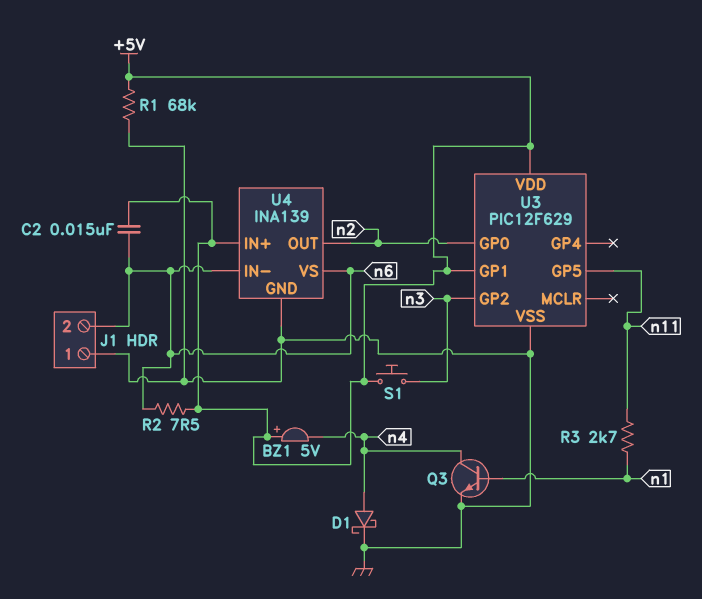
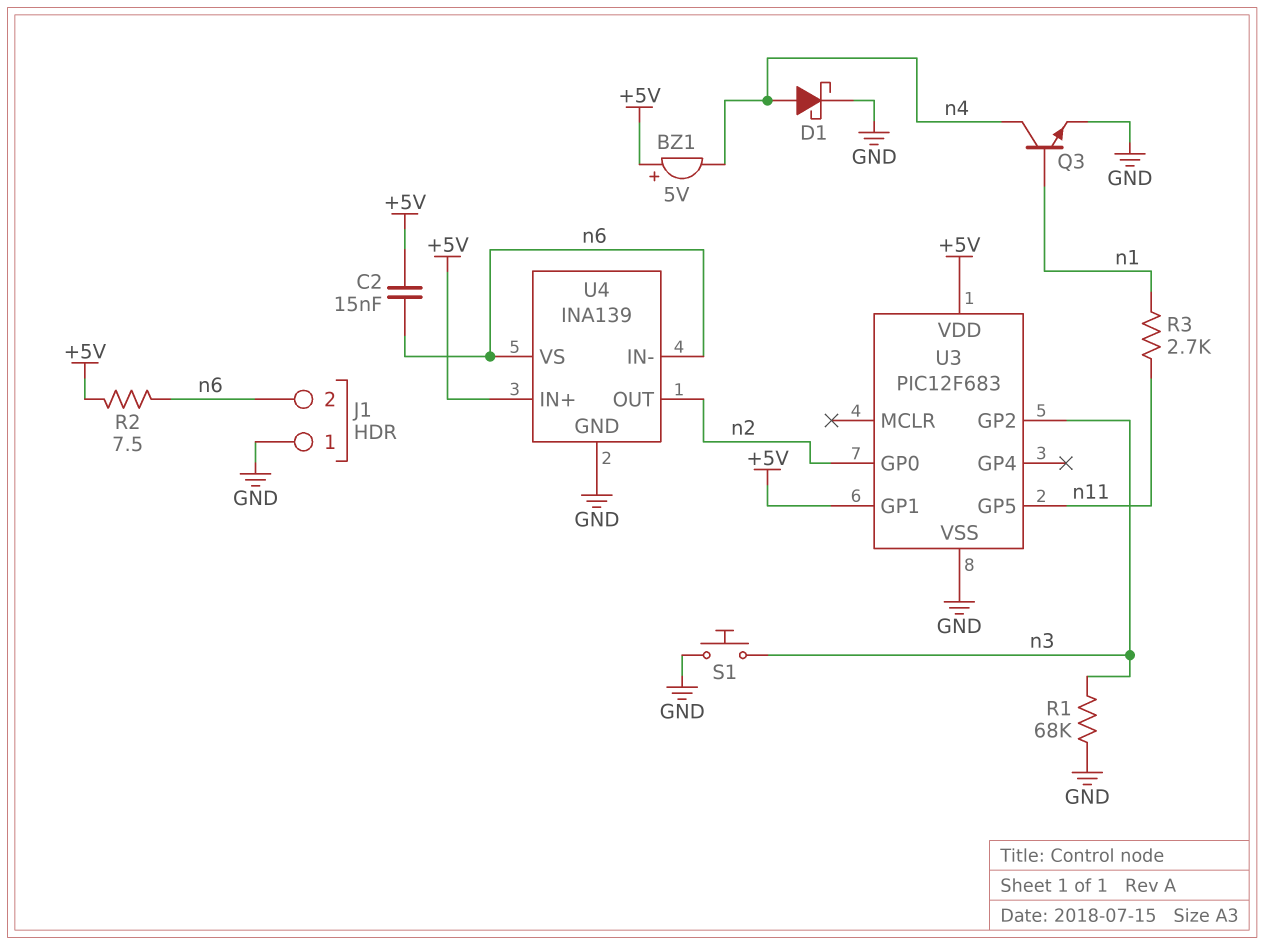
R1: 68k (+5V, GND) -> 68k (GND, n3)
S1: button (+5V, n3) -> button (GND, n3)
U3: PIC12F629 -> PIC12F683

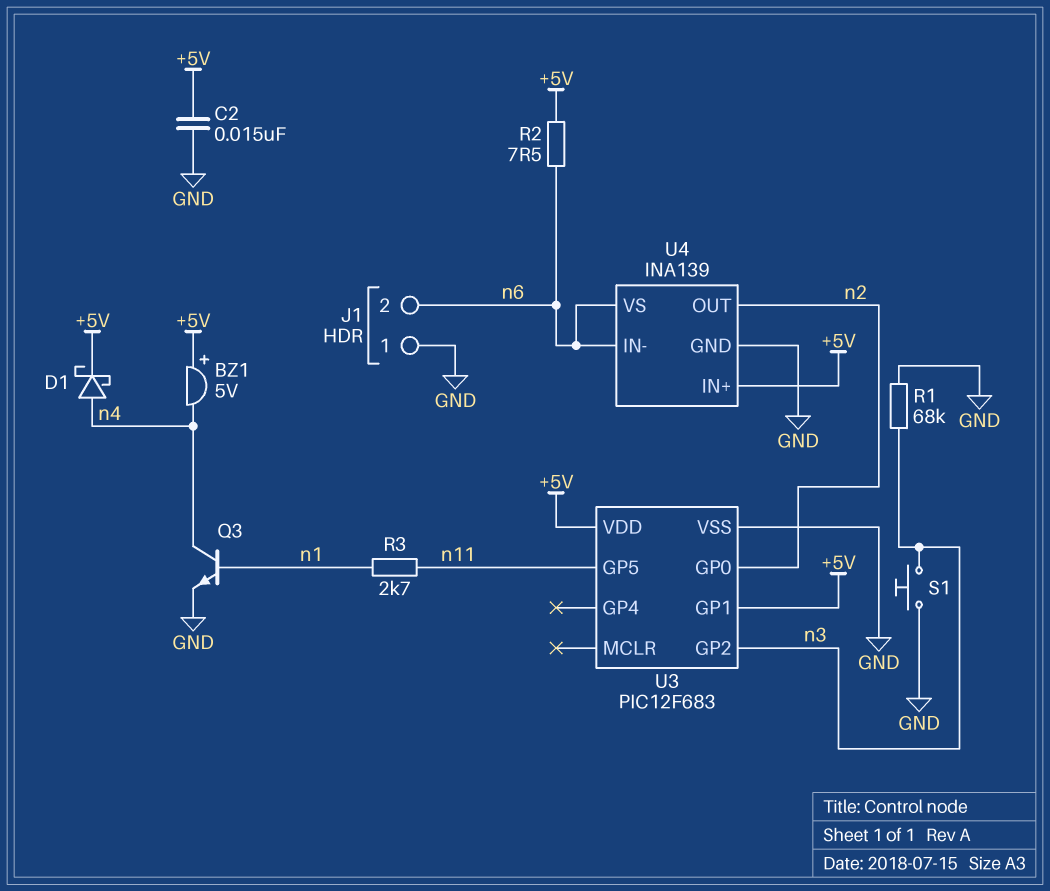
C2: 15nF (+5V, n6) -> 15nF (+5V, GND)
D1: schottky (A n4, K GND) -> schottky (A n4, K +5V)

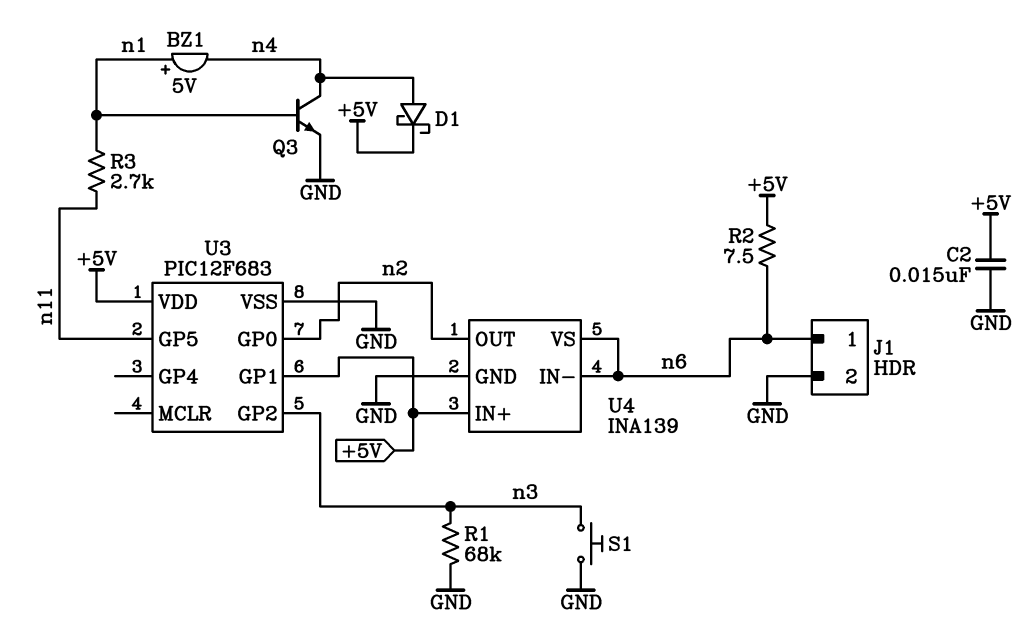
BZ1: buzzer 5V (plus +5V, minus n4) -> buzzer 5V (plus n1, minus n4)
J1 pin 1: GND -> n6
J1 pin 2: n6 -> GND

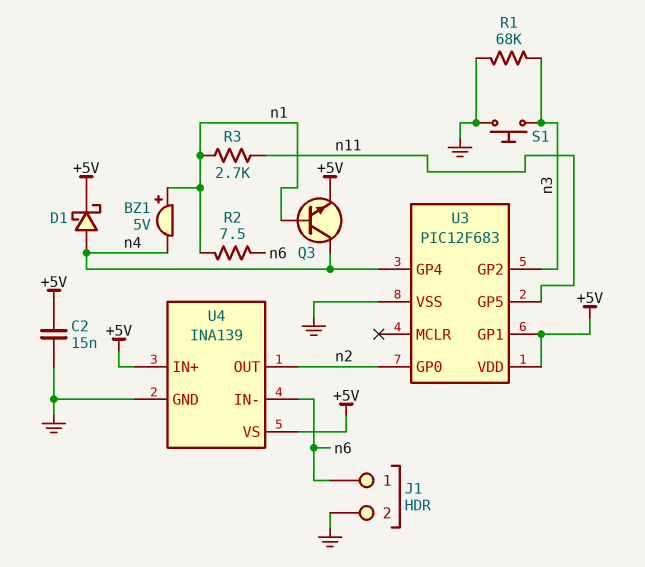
Q3: NPN (B n1, C n4, E GND) -> NPN (B n1, C n4, E +5V)
R2: 7.5 (+5V, n6) -> 7.5 (n1, n6)
U3 pin GP4: none -> n4
U4 pin VS: n6 -> +5V

